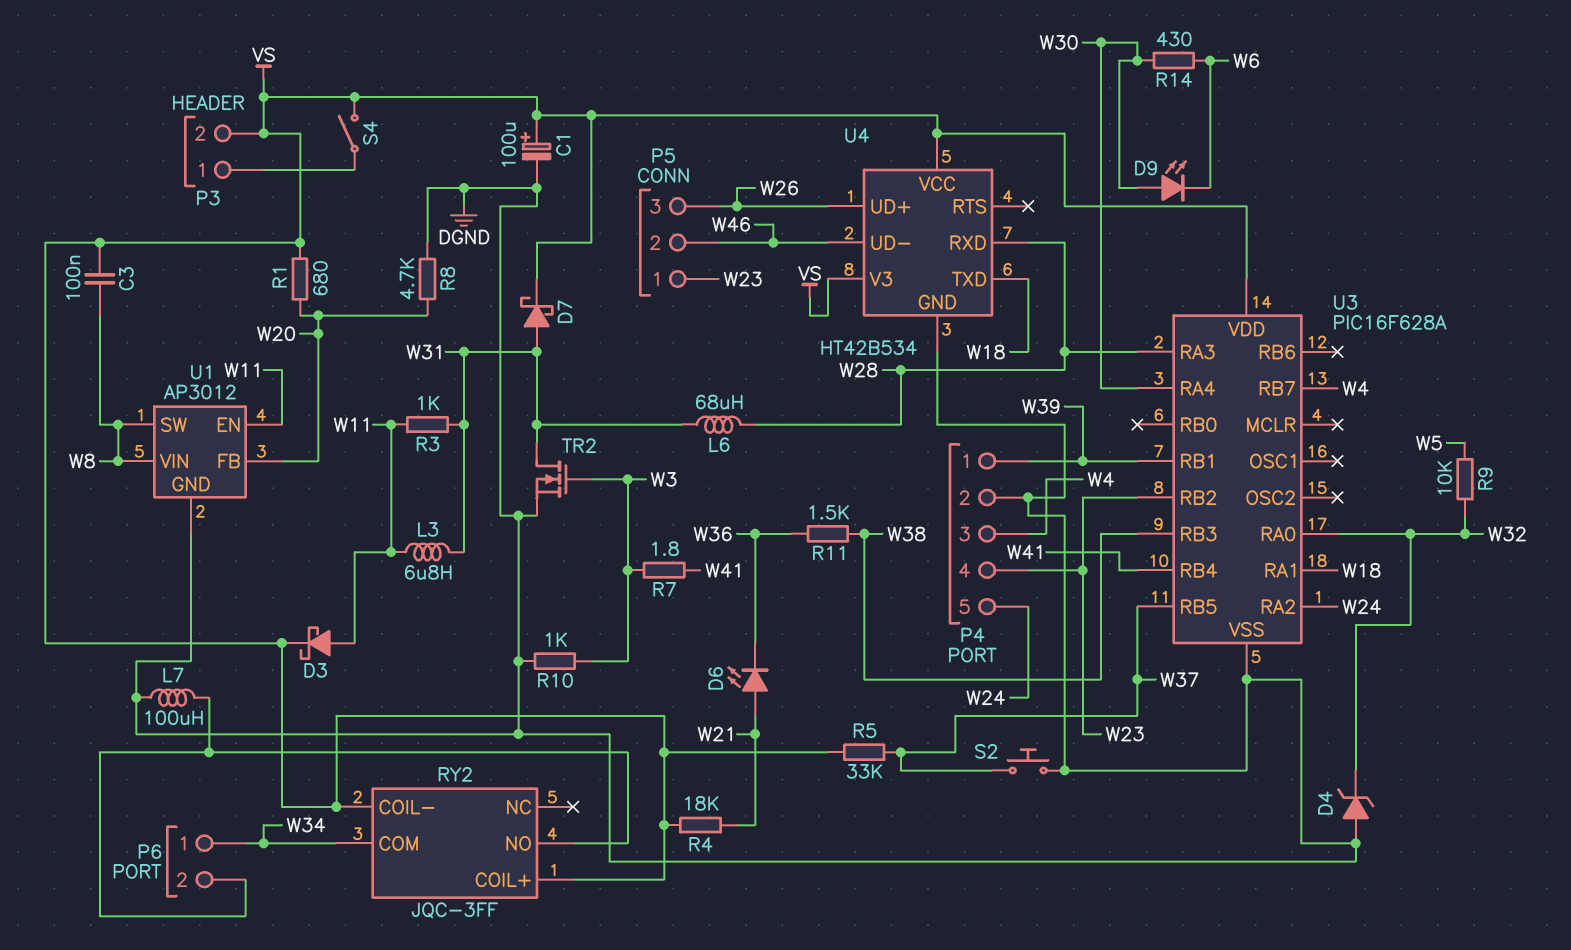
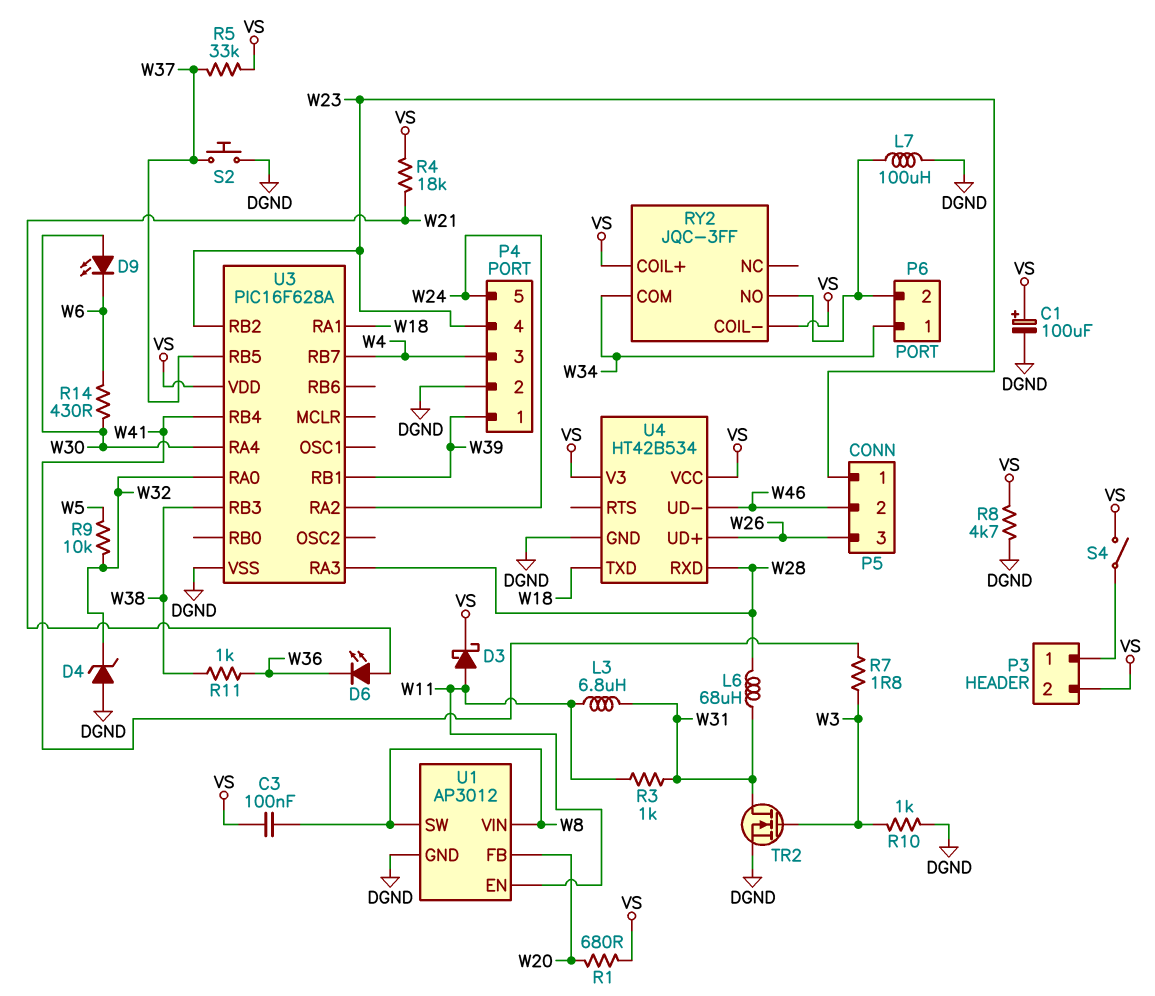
D7: schottky (A W31, K VS) -> none
R8: 4.7k (DGND, W20) -> 4.7k (DGND, VS)
R11: 1.5k (W36, W38) -> 1k (W36, W38)

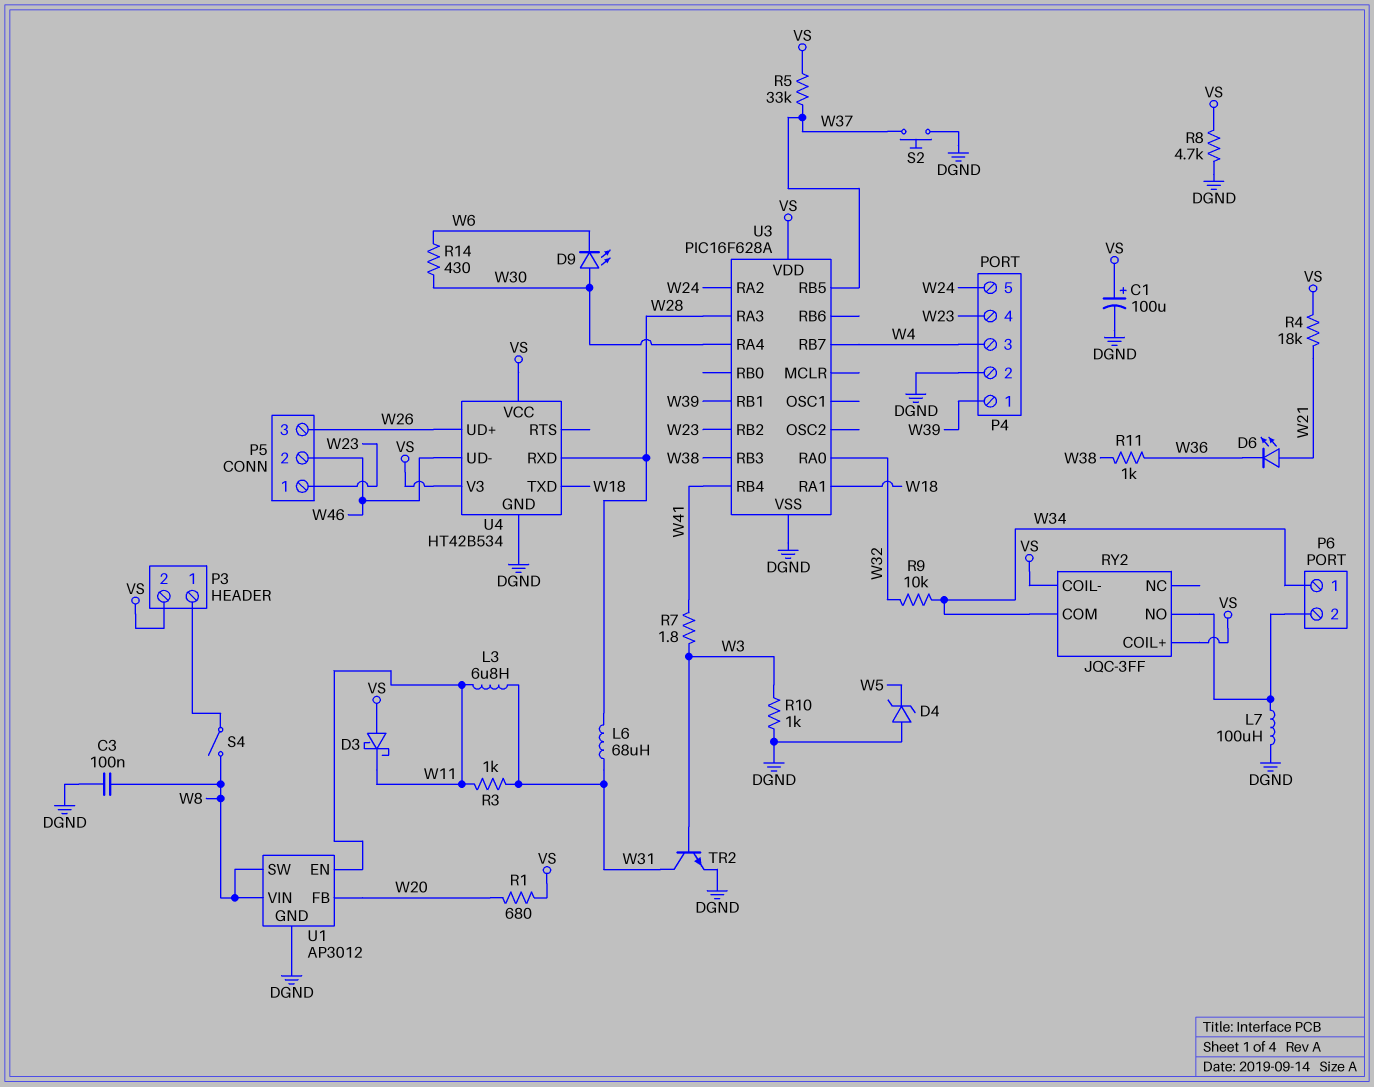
C3: 100nF (VS, W8) -> 100nF (DGND, W8)
D3: schottky (A W11, K VS) -> schottky (A VS, K W11)
D4: zener (A DGND, K W32) -> zener (A DGND, K W5)
R9: 10k (W5, W32) -> 10k (W32, W34)
S4: switch (P3/1, VS) -> switch (P3/1, W8)
TR2: NMOS (G W3, D W31, S DGND) -> NPN (B W3, C W31, E DGND)

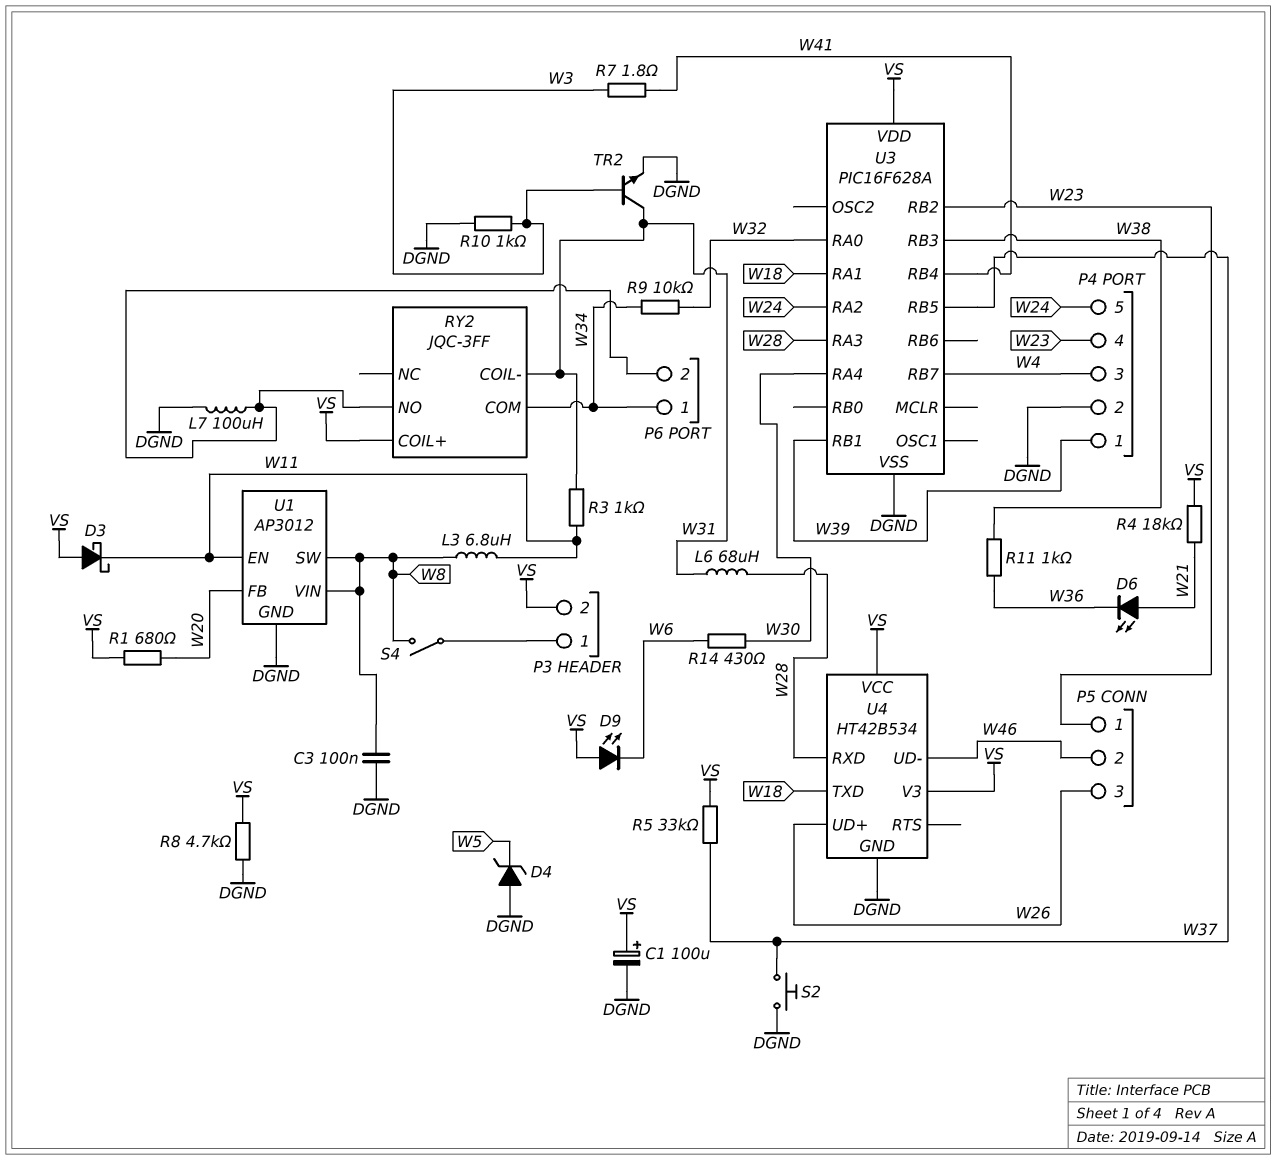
D9: LED (A W30, K W6) -> LED (A VS, K W6)
L3: 6.8uH (W11, W31) -> 6.8uH (W8, W11)
RY2 pin COIL-: VS -> W31

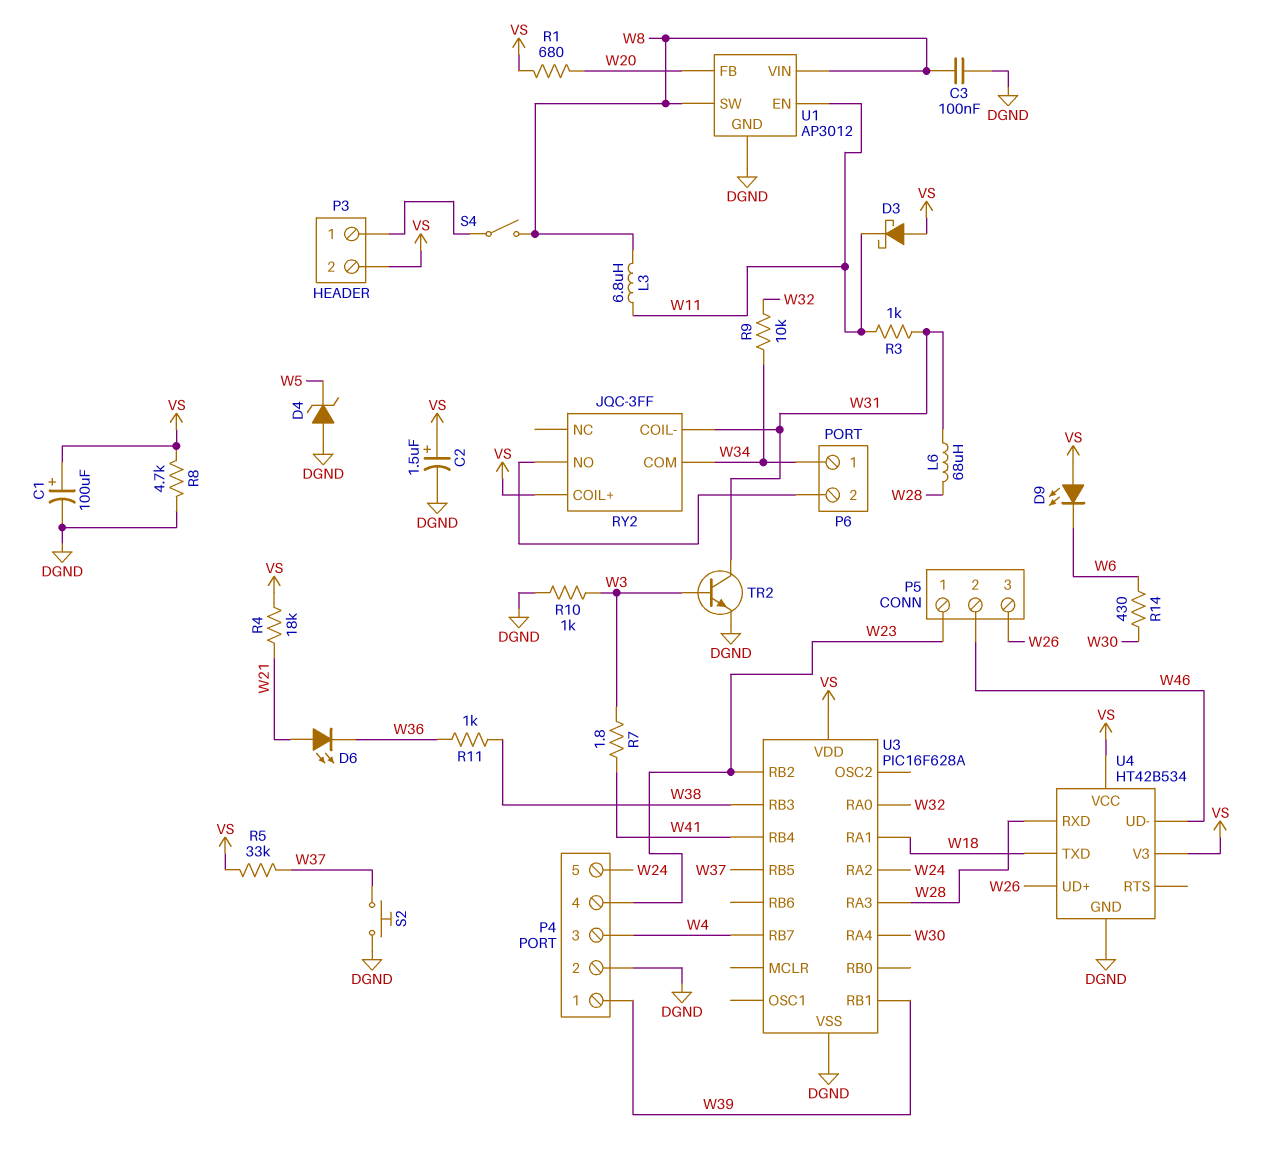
C2: none -> 1.5uF (plus VS, minus DGND)
L7: 100uH (DGND, P6/2) -> none

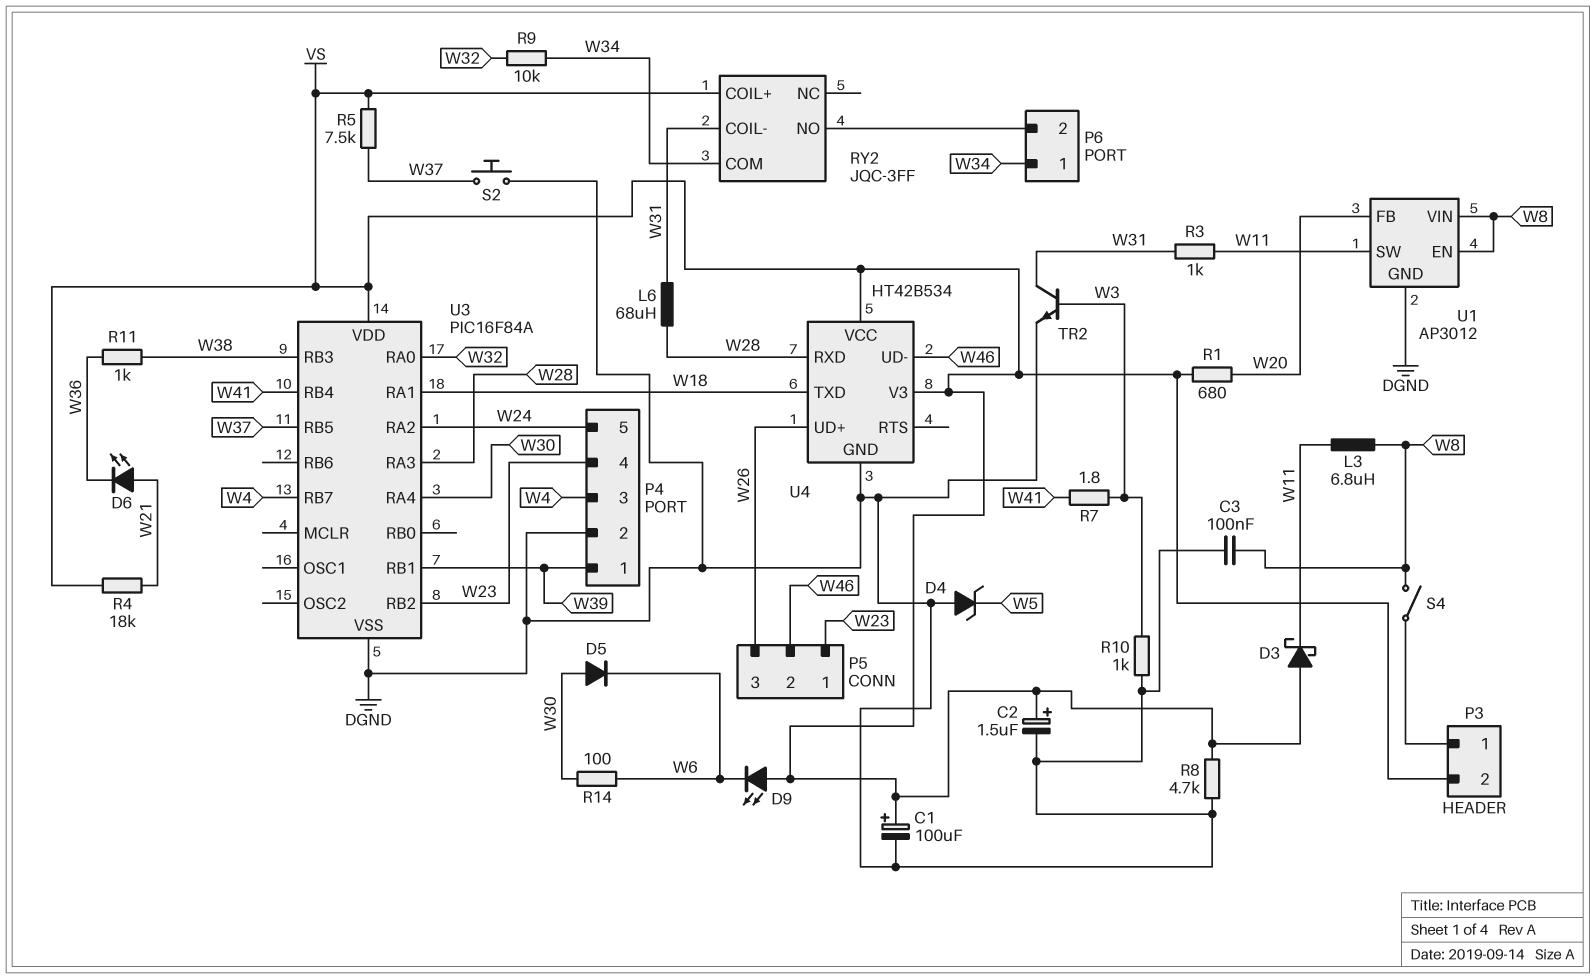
D5: none -> diode (A W30, K W6)
R5: 33k (VS, W37) -> 7.5k (VS, W37)
R14: 430 (W6, W30) -> 100 (W6, W30)
U1 pin EN: W11 -> W8
U1 pin SW: W8 -> W11
U3: PIC16F628A -> PIC16F84A

